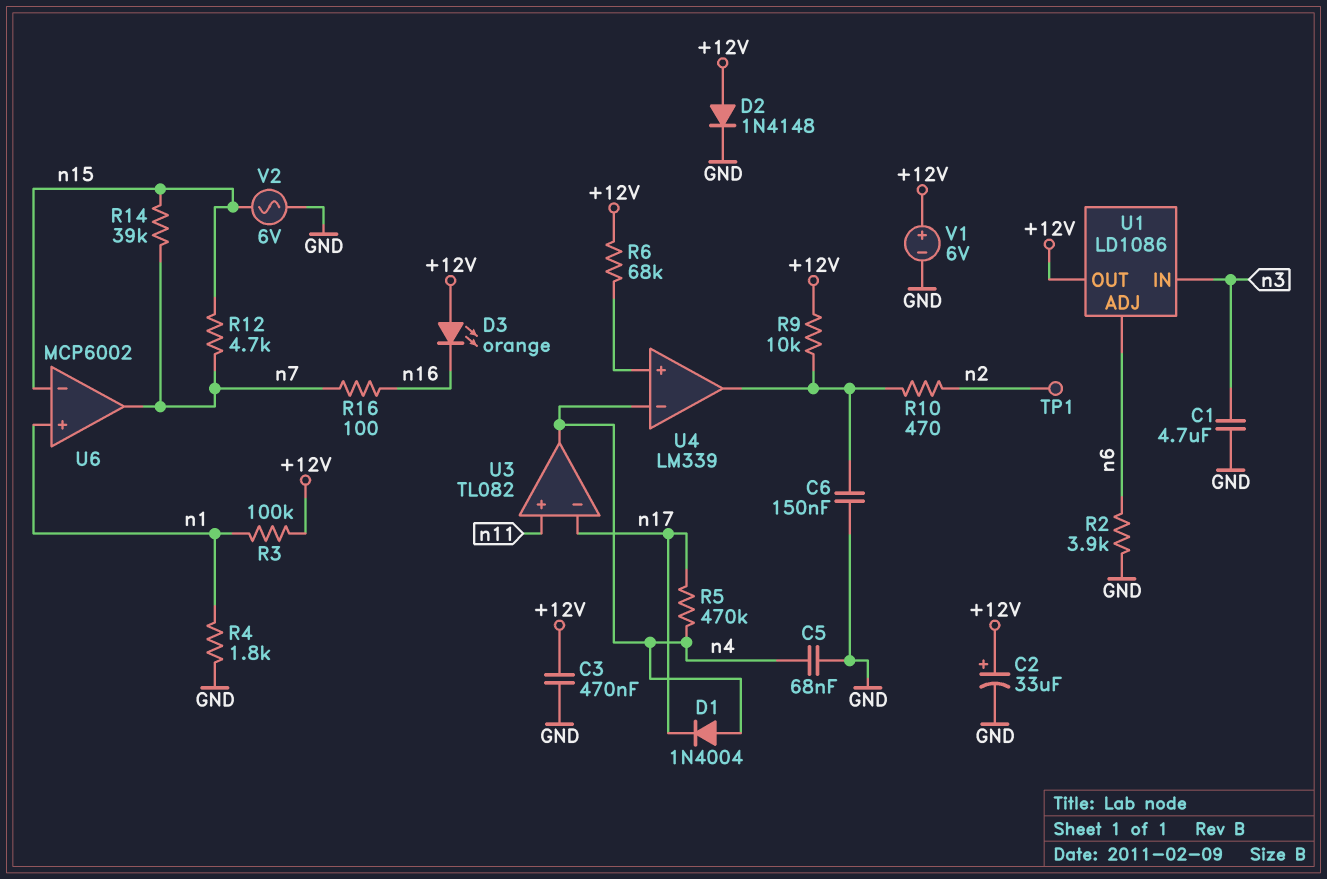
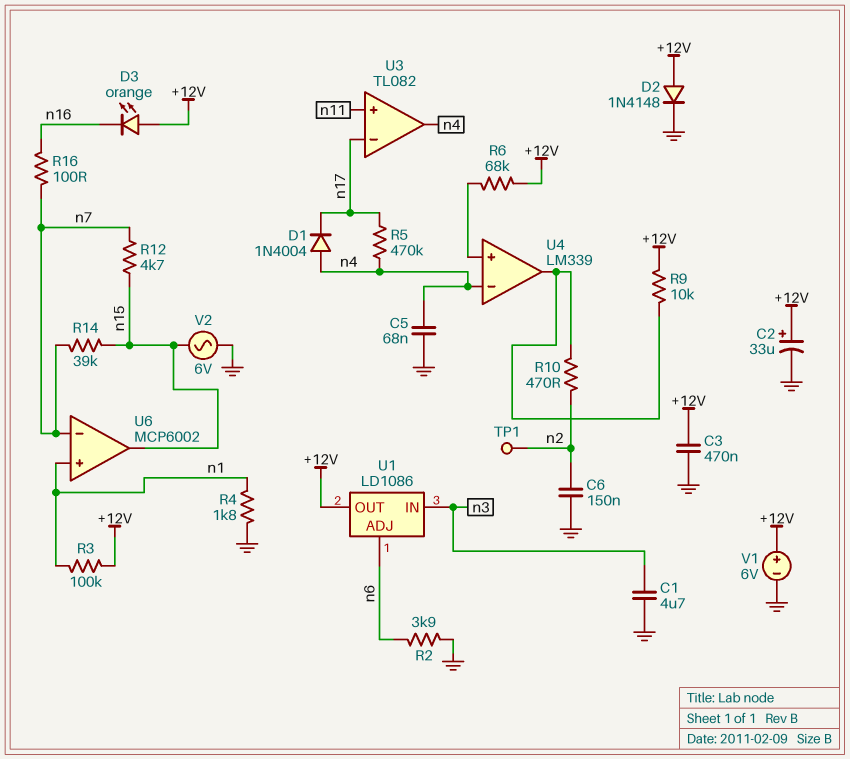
C6: 150nF (GND, U4/out) -> 150nF (GND, n2)
U6 pin in-: n15 -> n7
U6 pin out: n7 -> n15

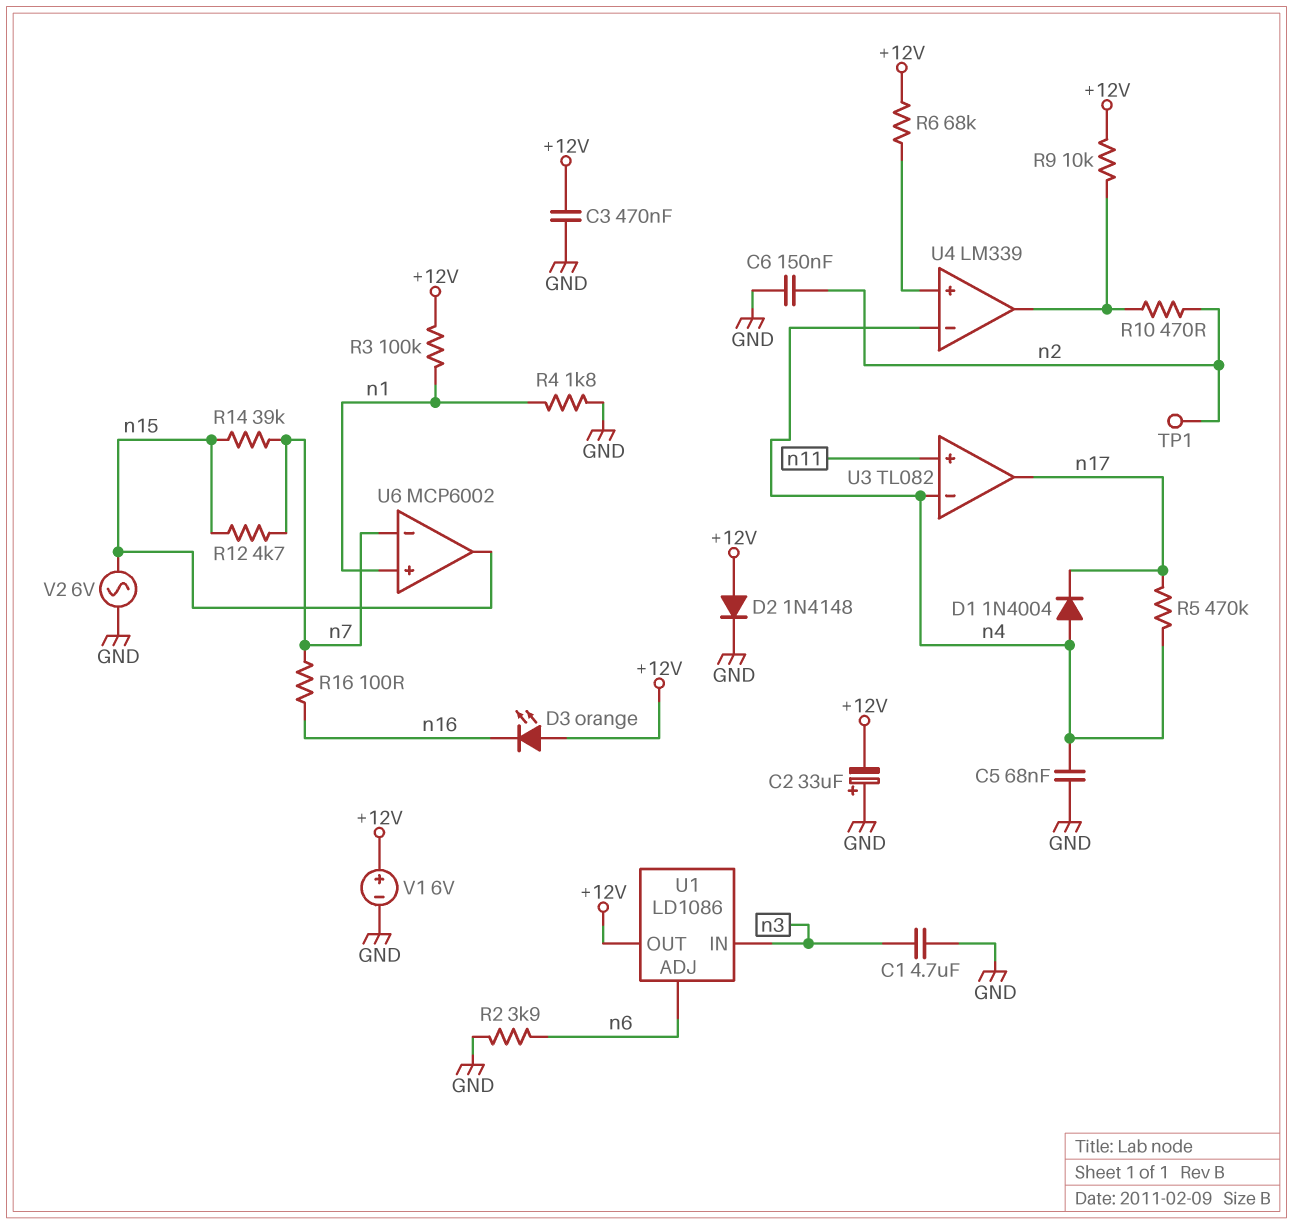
C2: 33uF (plus +12V, minus GND) -> 33uF (plus GND, minus +12V)
U3 pin in-: n17 -> n4
U3 pin out: n4 -> n17

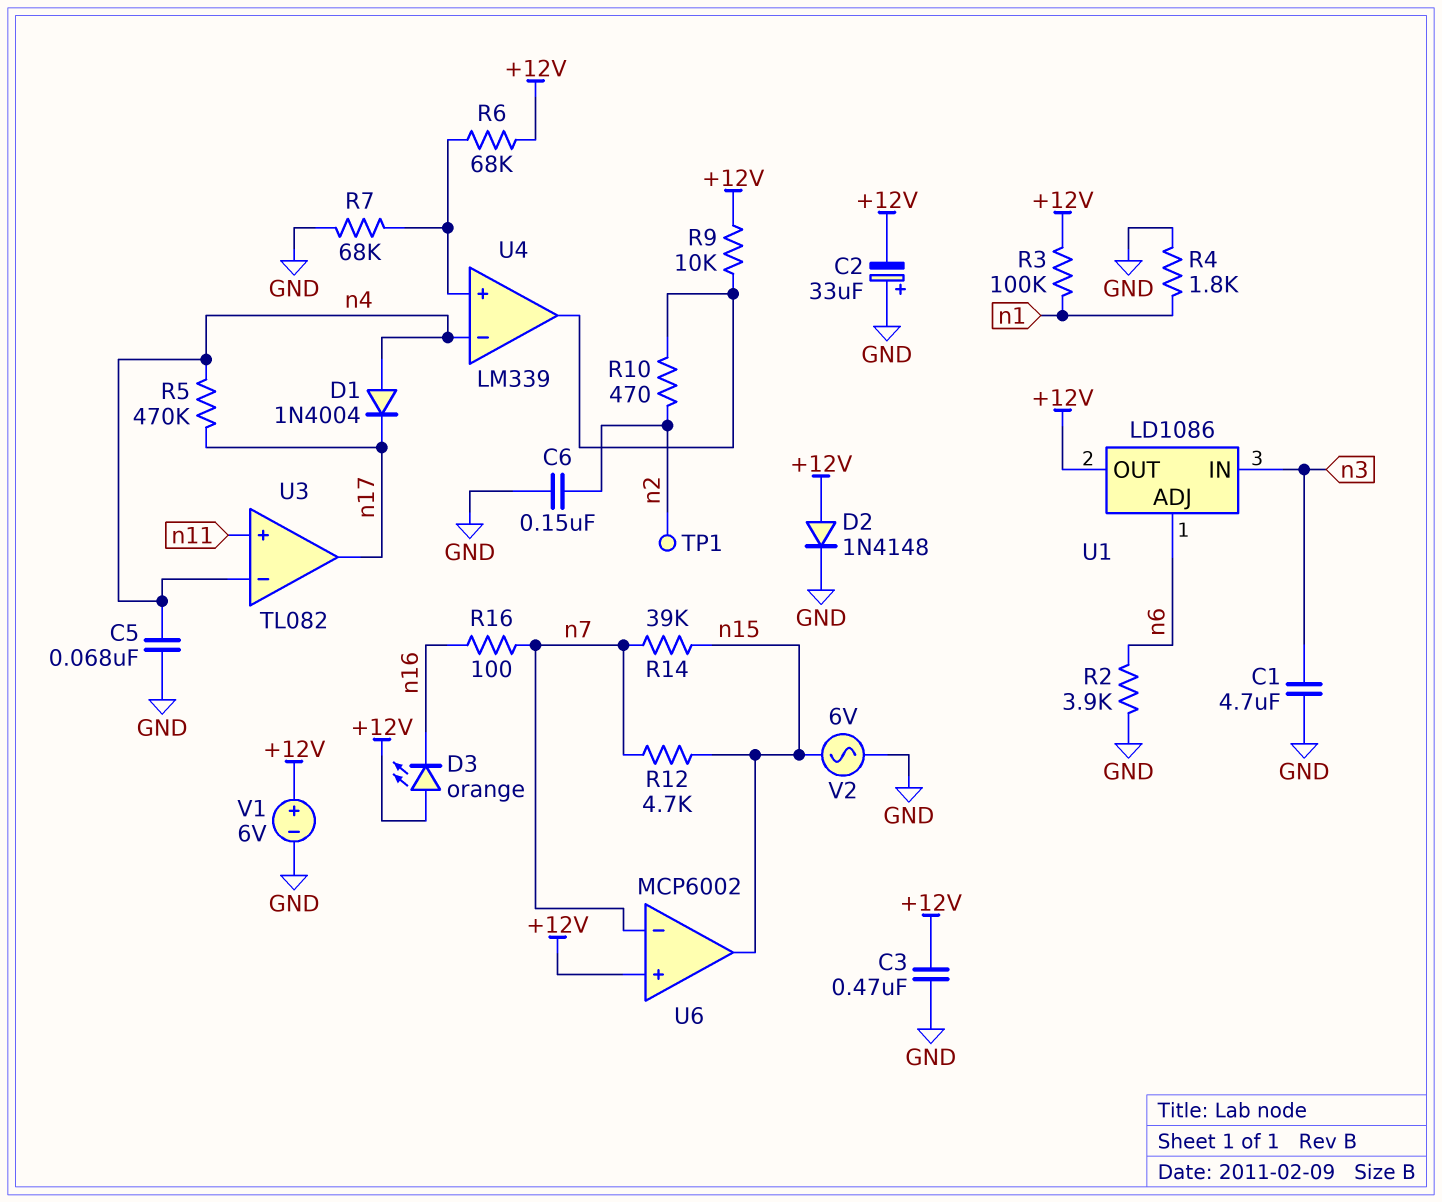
R7: none -> 68k (GND, U4/in+)
U6 pin in+: n1 -> +12V

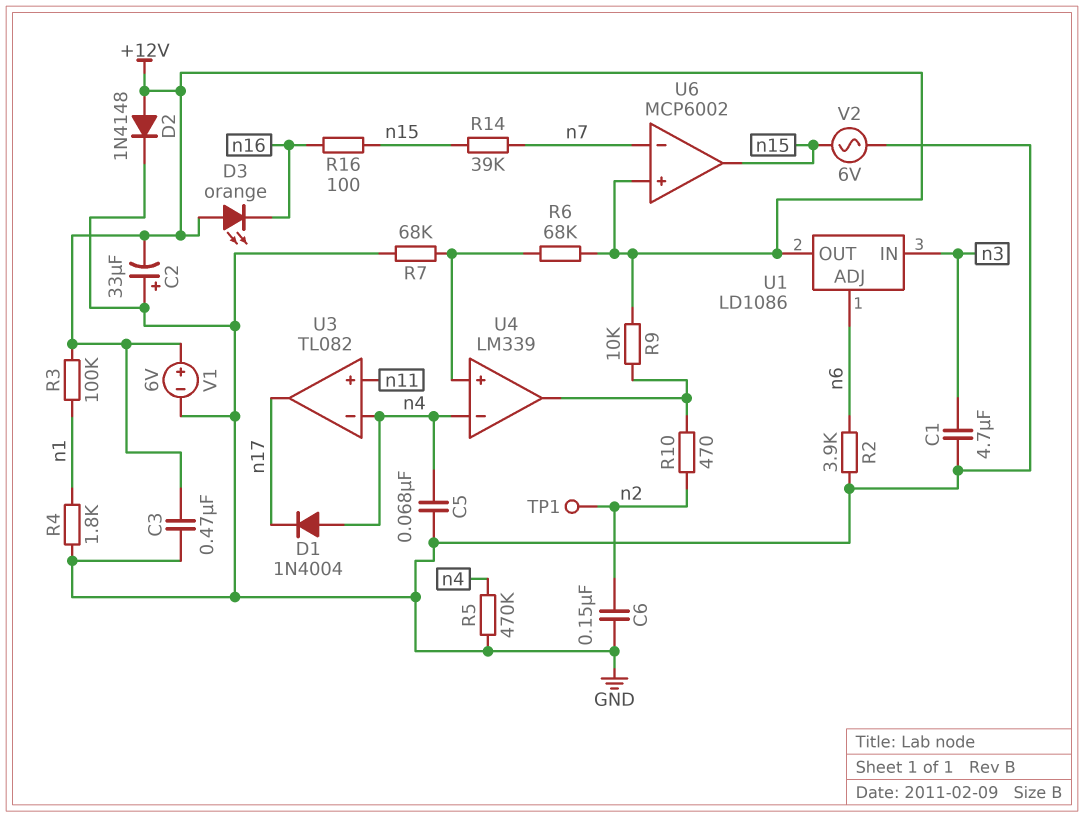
R5: 470k (n4, n17) -> 470k (GND, n4)
R12: 4.7k (n7, n15) -> none
R16: 100 (n7, n16) -> 100 (n15, n16)

